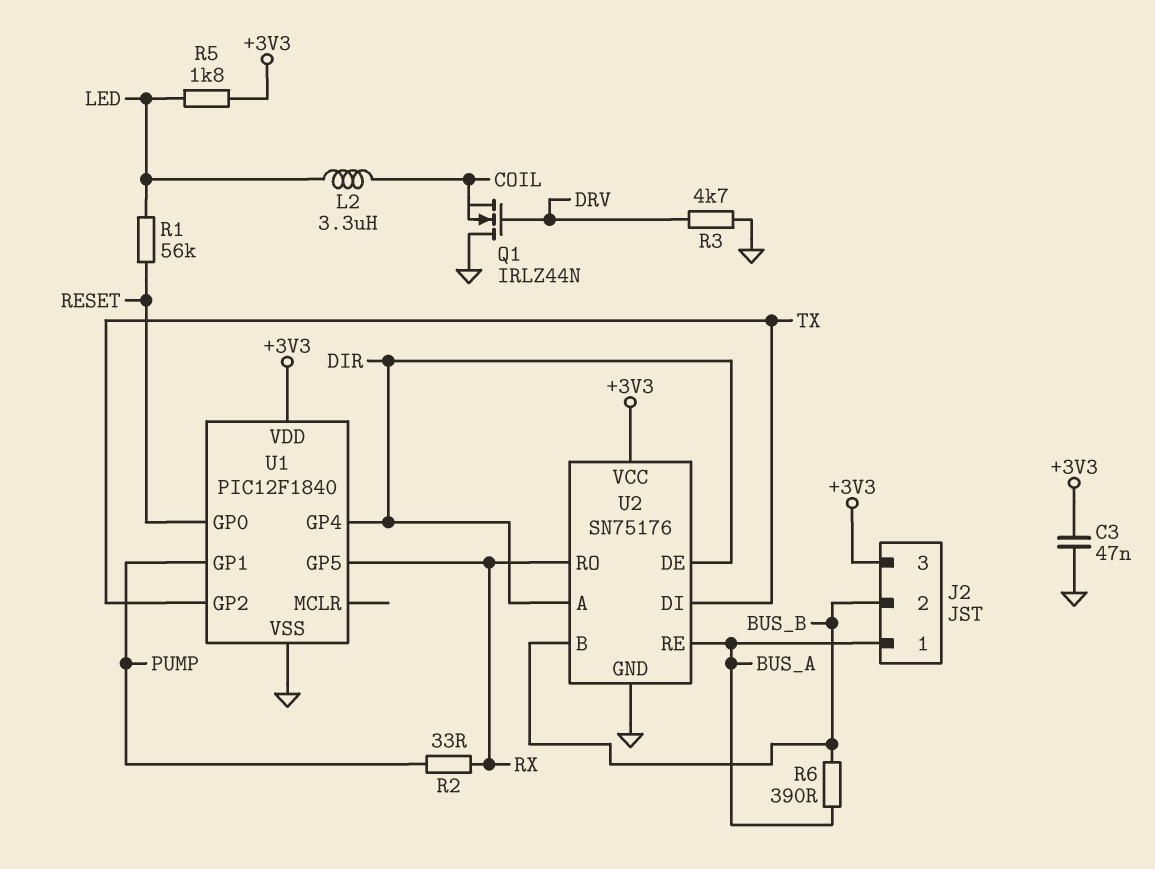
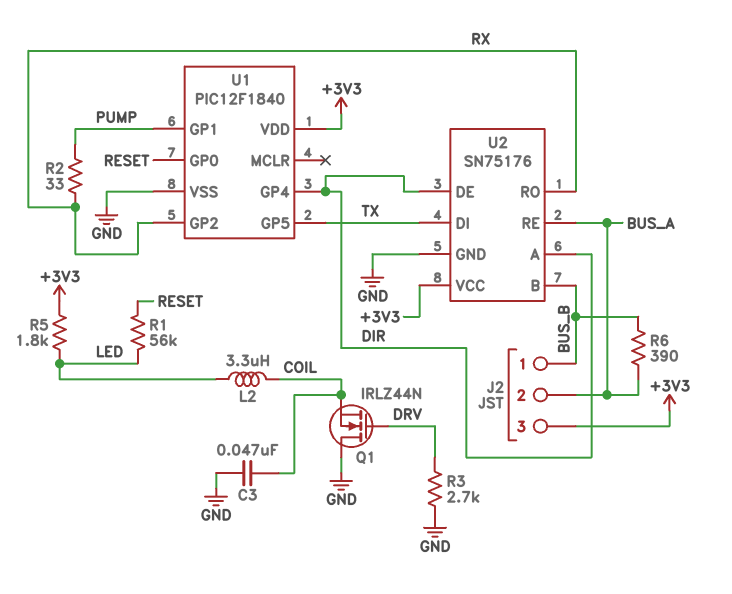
C3: 47nF (+3V3, GND) -> 47nF (COIL, GND)
J2 pin 1: BUS_A -> BUS_B
J2 pin 2: BUS_B -> BUS_A
R3: 4.7k (DRV, GND) -> 2.7k (DRV, GND)
U1 pin GP2: TX -> RX
U1 pin GP5: RX -> TX

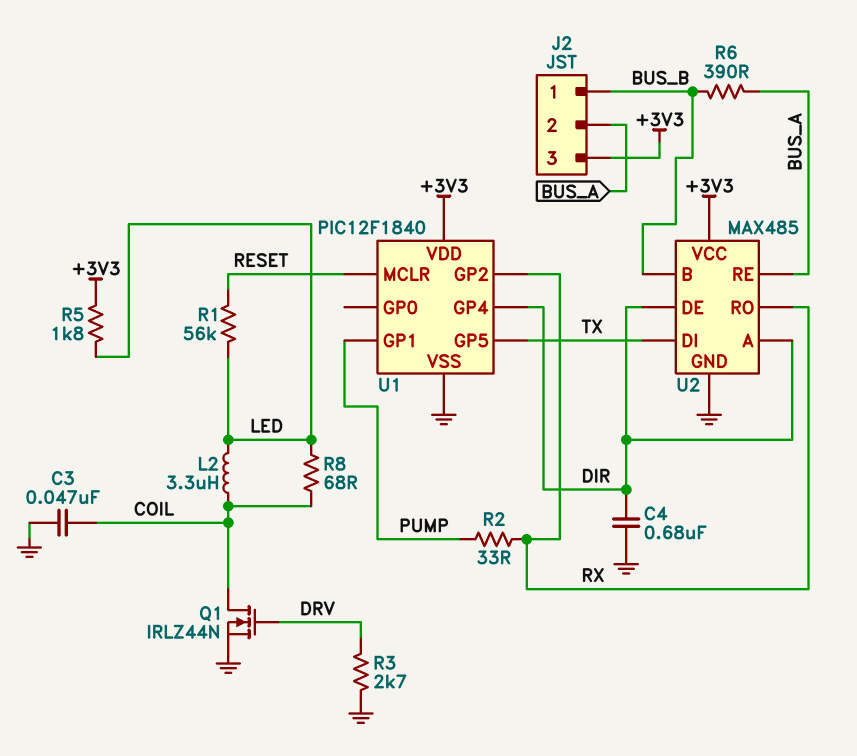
C4: none -> 680nF (DIR, GND)
Q1: NMOS IRLZ44N (G DRV, D GND, S COIL) -> NMOS IRLZ44N (G DRV, D COIL, S GND)
R8: none -> 68 (COIL, LED)
U1 pin GP0: RESET -> none
U1 pin MCLR: none -> RESET
U2: SN75176 -> MAX485

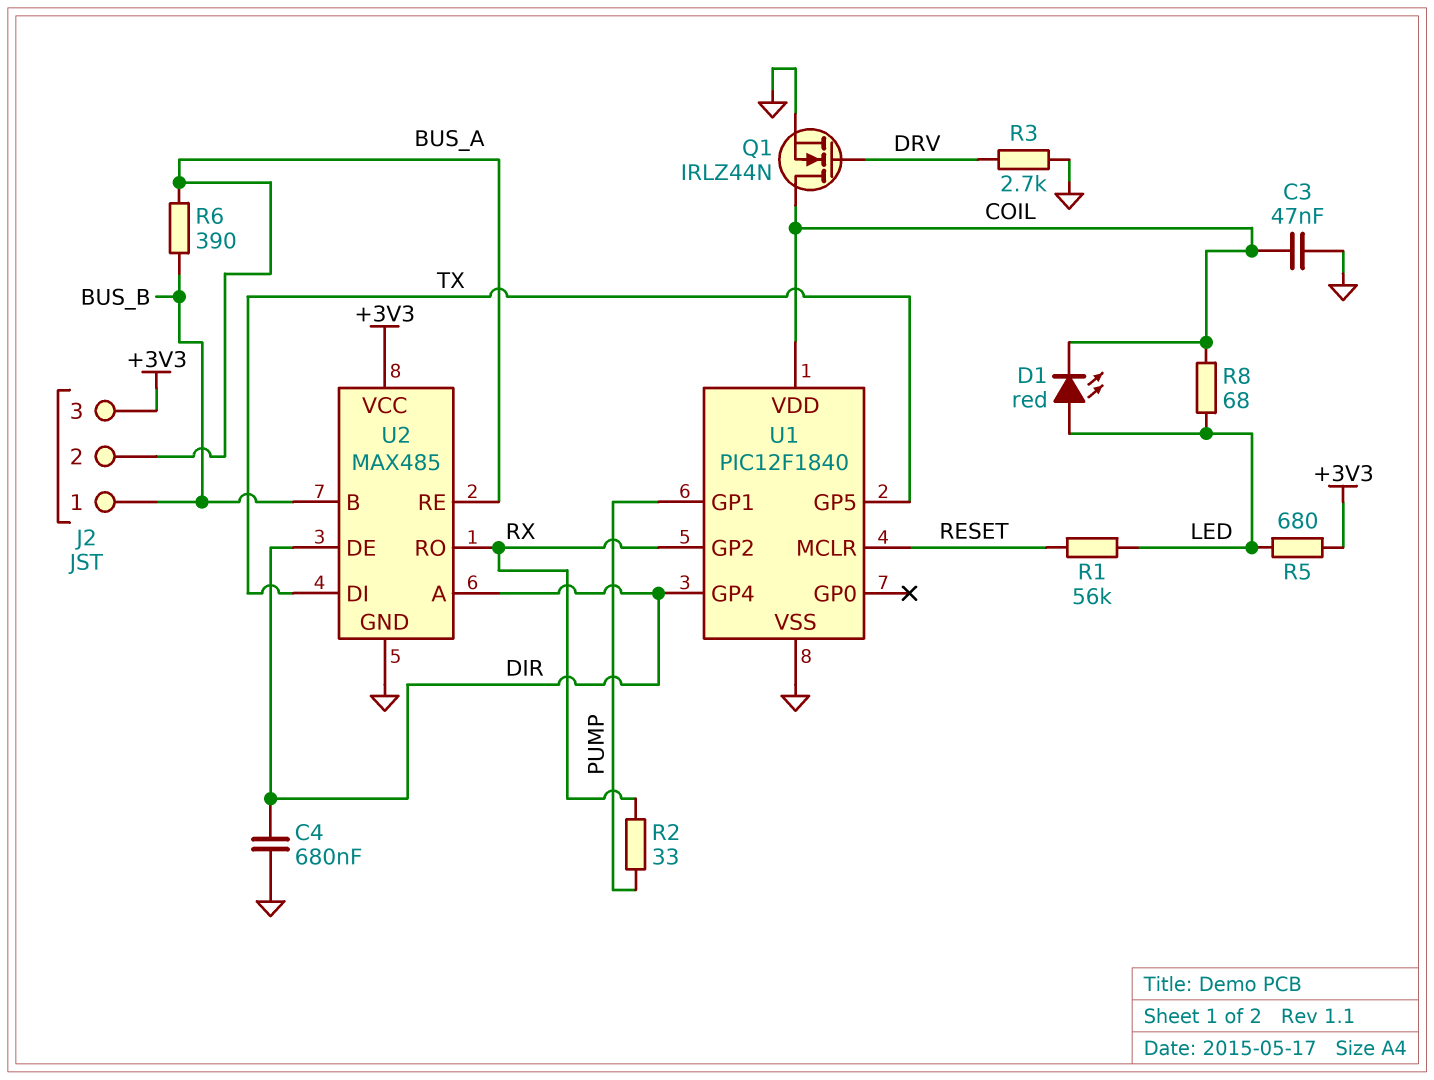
D1: none -> LED red (A LED, K COIL)
L2: 3.3uH (COIL, LED) -> none
R5: 1.8k (+3V3, LED) -> 680 (+3V3, LED)
U1 pin VDD: +3V3 -> COIL

